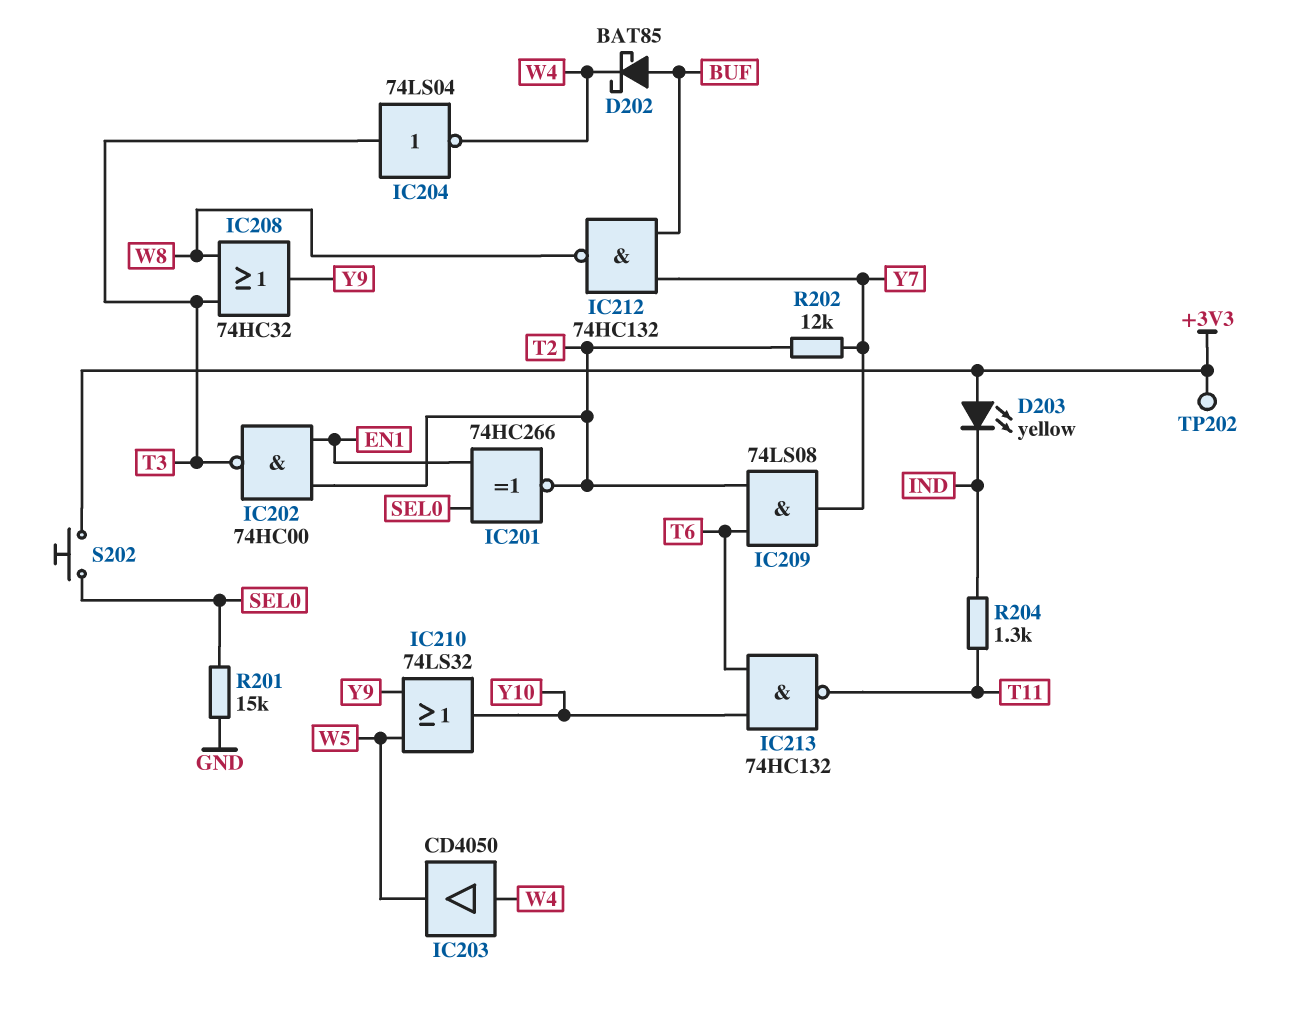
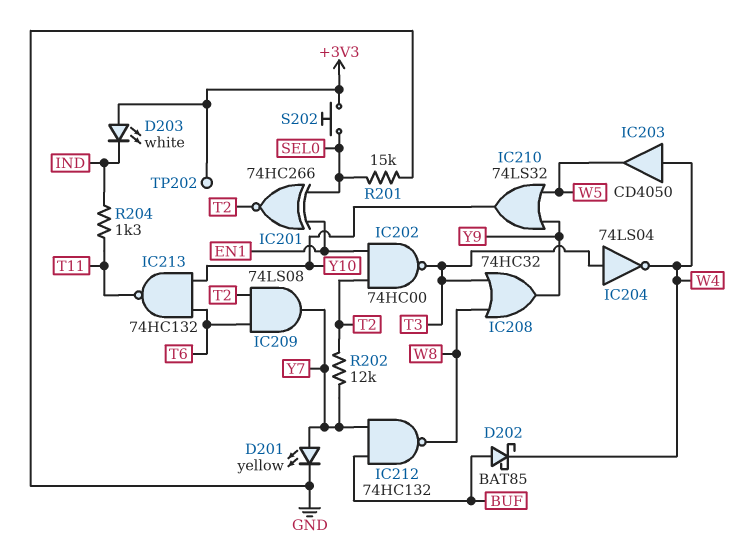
D201: none -> LED yellow (A Y7, K GND)
D203: LED yellow (A +3V3, K IND) -> LED white (A +3V3, K IND)

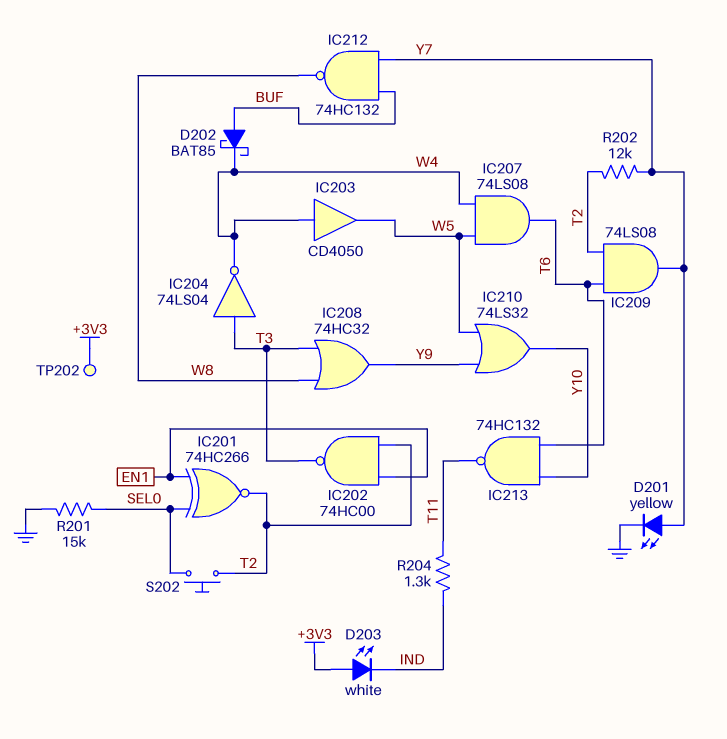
IC207: none -> AND 74LS08 (in W4, in W5, out T6)
S202: button (+3V3, SEL0) -> button (SEL0, T2)

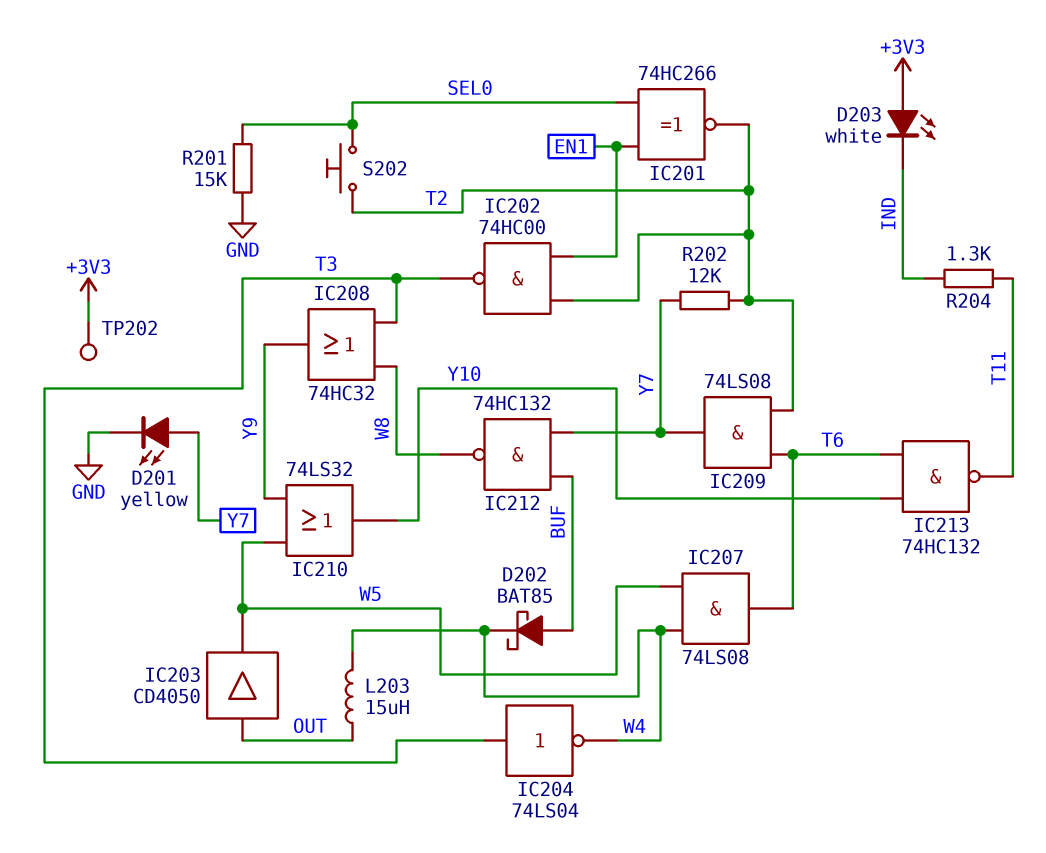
IC203: buffer CD4050 (in W4, out W5) -> buffer CD4050 (in OUT, out W5)
L203: none -> 15uH (OUT, W4)

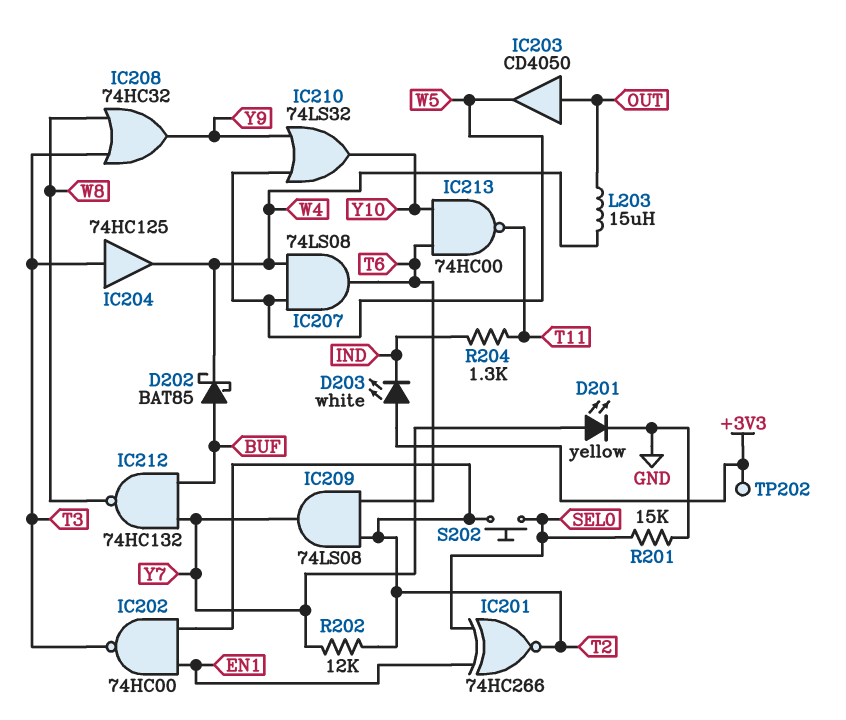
IC204: NOT 74LS04 (in T3, out W4) -> buffer 74HC125 (in T3, out W4)
IC213: NAND 74HC132 (in T6, in Y10, out T11) -> NAND 74HC00 (in T6, in Y10, out T11)

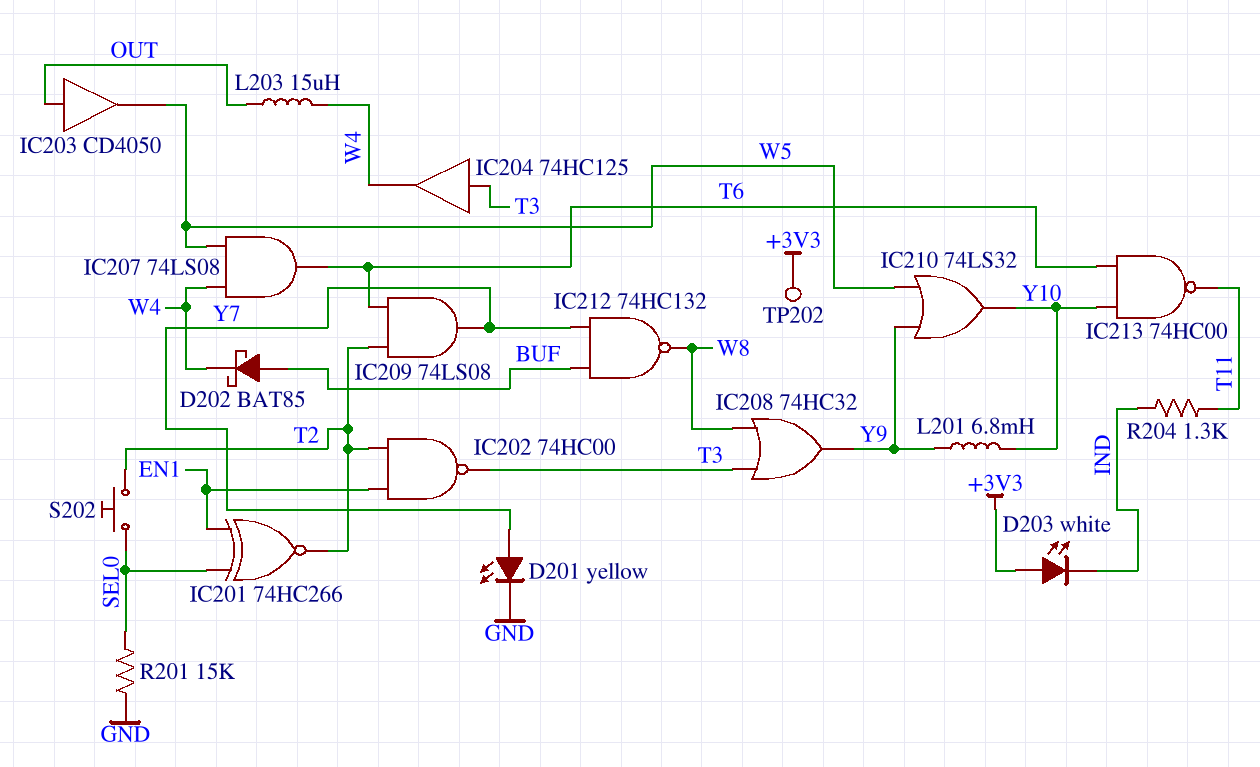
L201: none -> 6.8mH (Y9, Y10)
R202: 12k (T2, Y7) -> none

